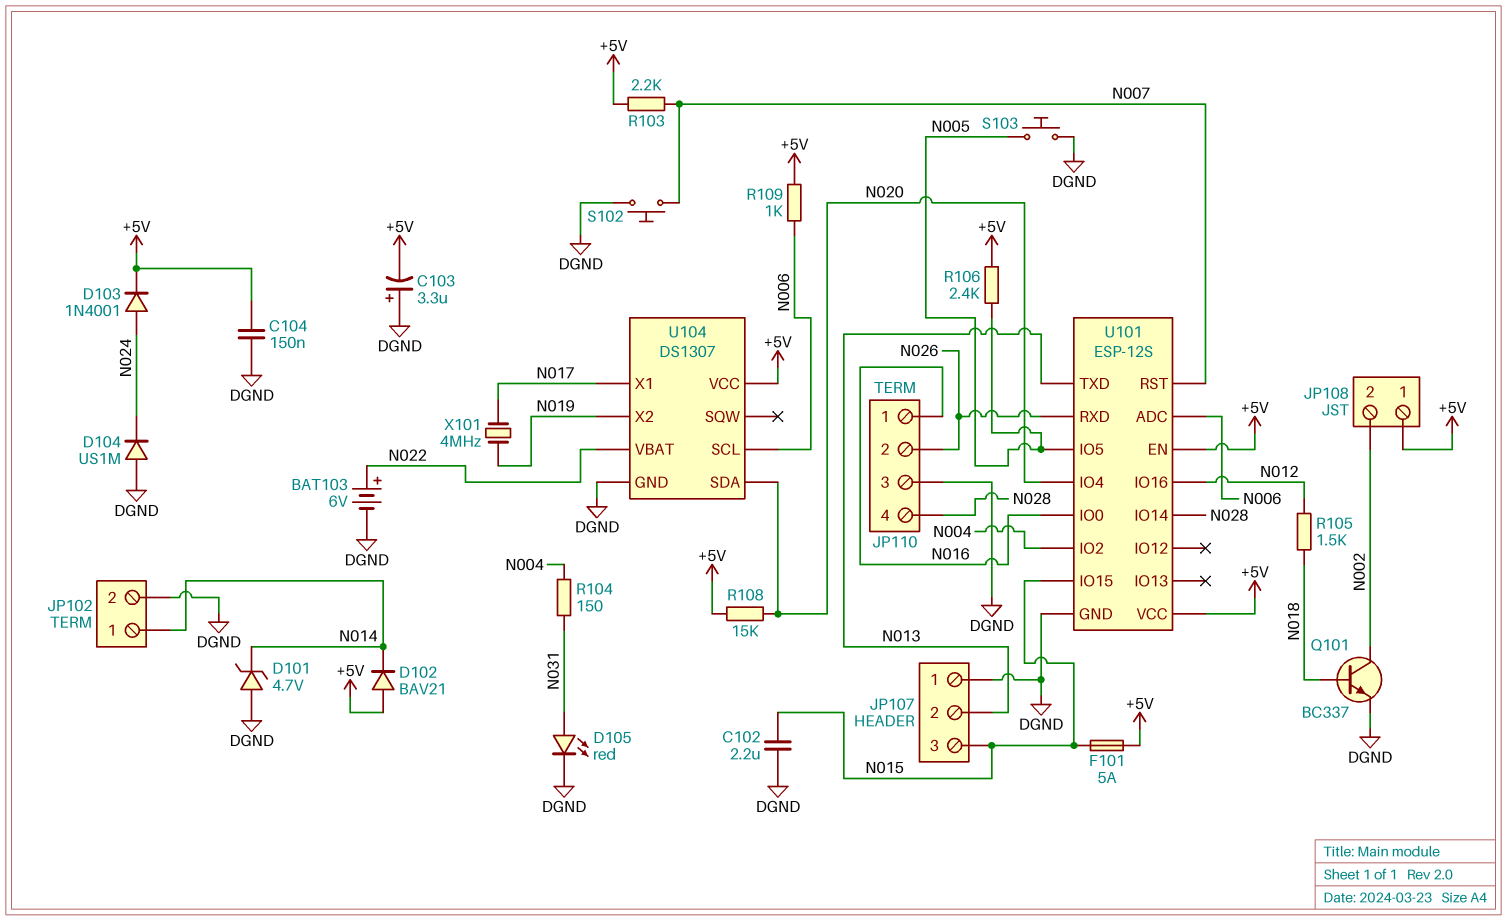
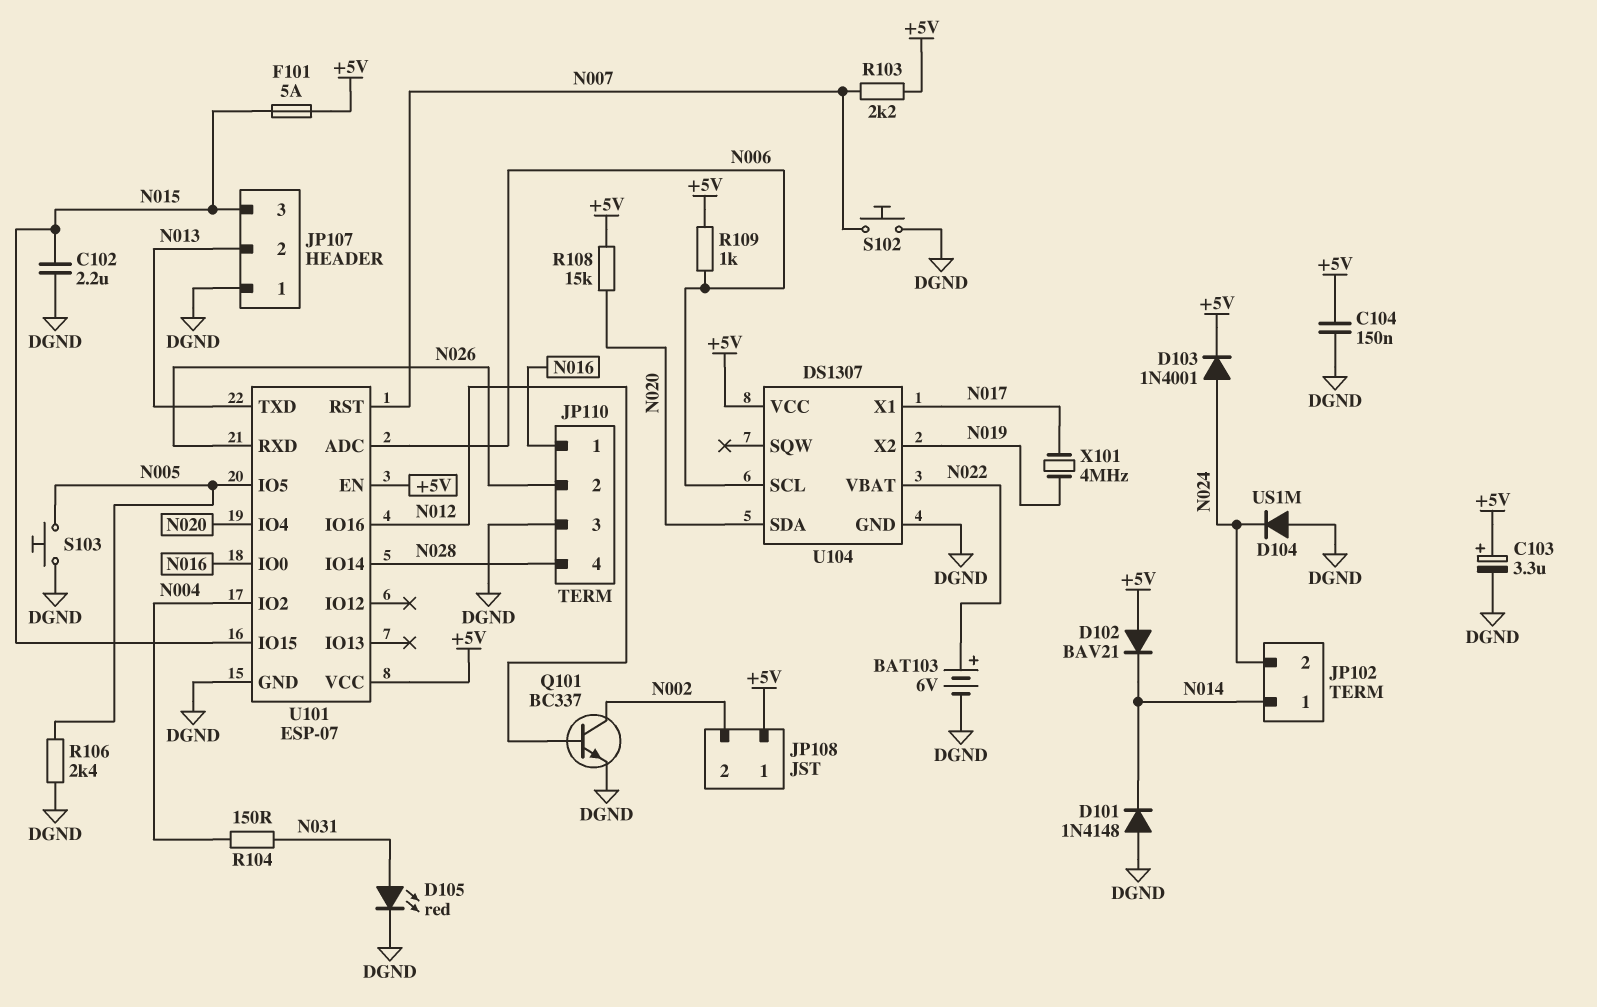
C103: 3.3uF (plus DGND, minus +5V) -> 3.3uF (plus +5V, minus DGND)
D101: zener 4.7V (A DGND, K N014) -> diode 1N4148 (A DGND, K N014)
JP102 pin 2: DGND -> N024
Q101: NPN BC337 (B N018, C N002, E DGND) -> NPN BC337 (B N012, C N002, E DGND)
R105: 1.5k (N012, N018) -> none
R106: 2.4k (+5V, N005) -> 2.4k (DGND, N005)
U101: ESP-12S -> ESP-07

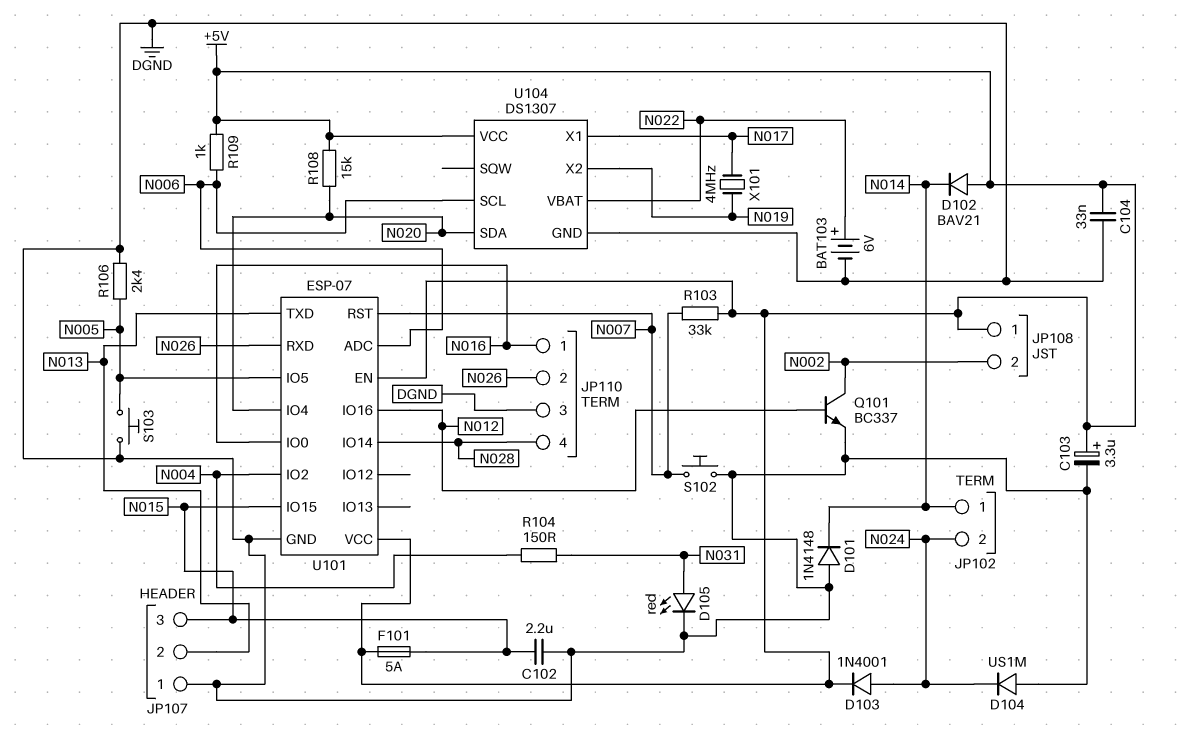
C104: 150nF (+5V, DGND) -> 33nF (+5V, DGND)
R103: 2.2k (+5V, N007) -> 33k (+5V, N007)

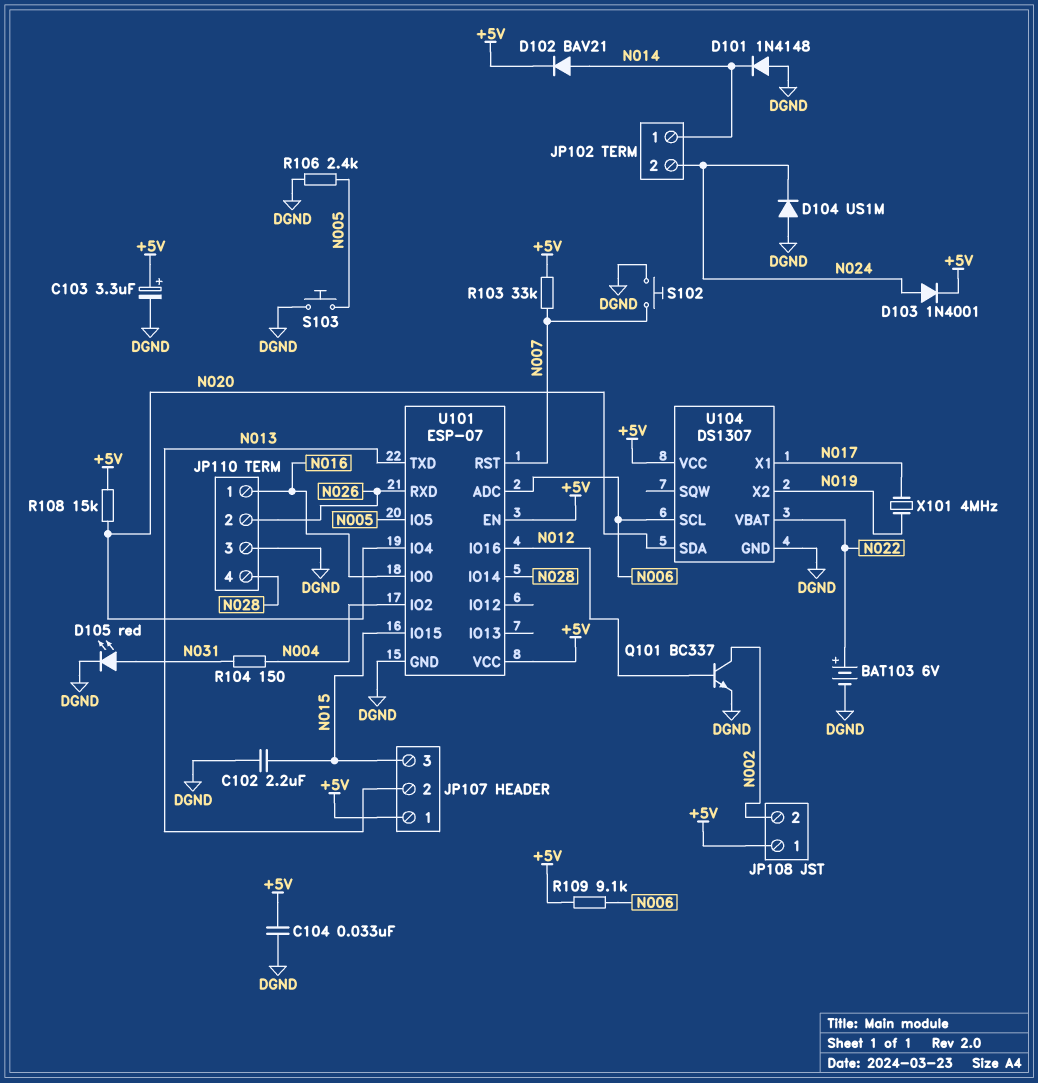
D102: diode BAV21 (A +5V, K N014) -> diode BAV21 (A N014, K +5V)
F101: 5A (+5V, N015) -> none
JP107 pin 1: DGND -> +5V
R109: 1k (+5V, N006) -> 9.1k (+5V, N006)

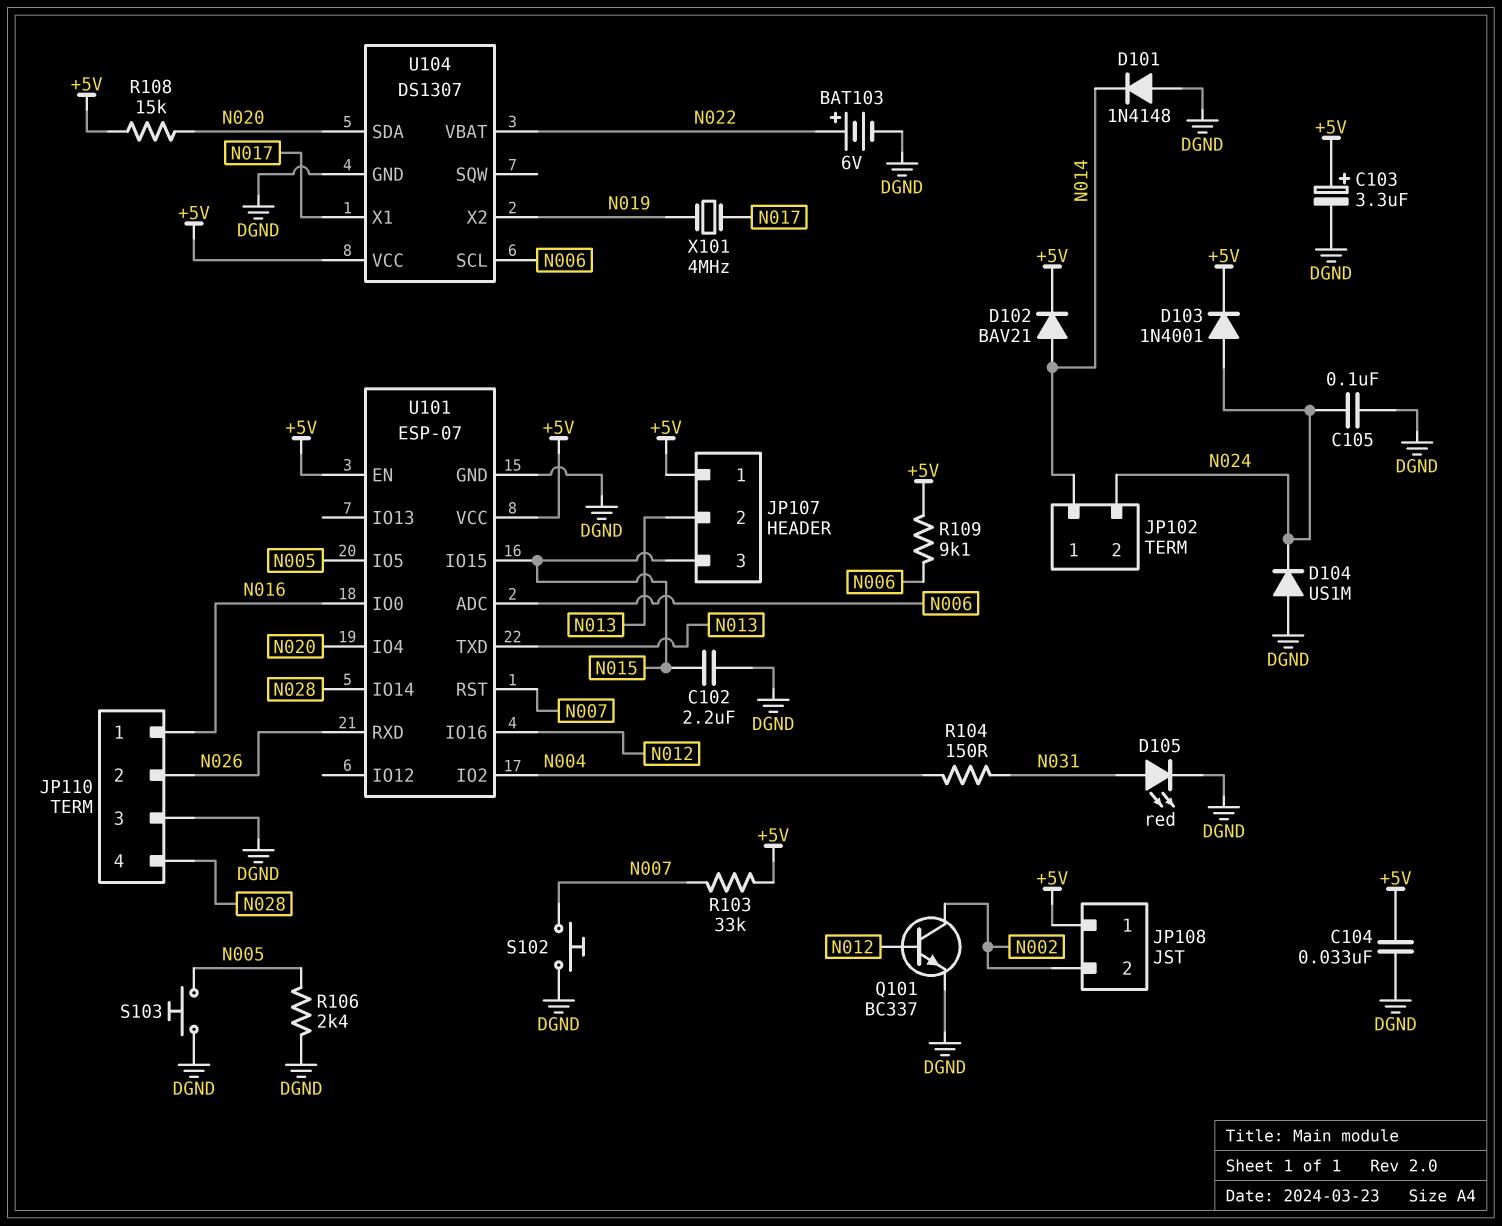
C105: none -> 100nF (DGND, N024)

